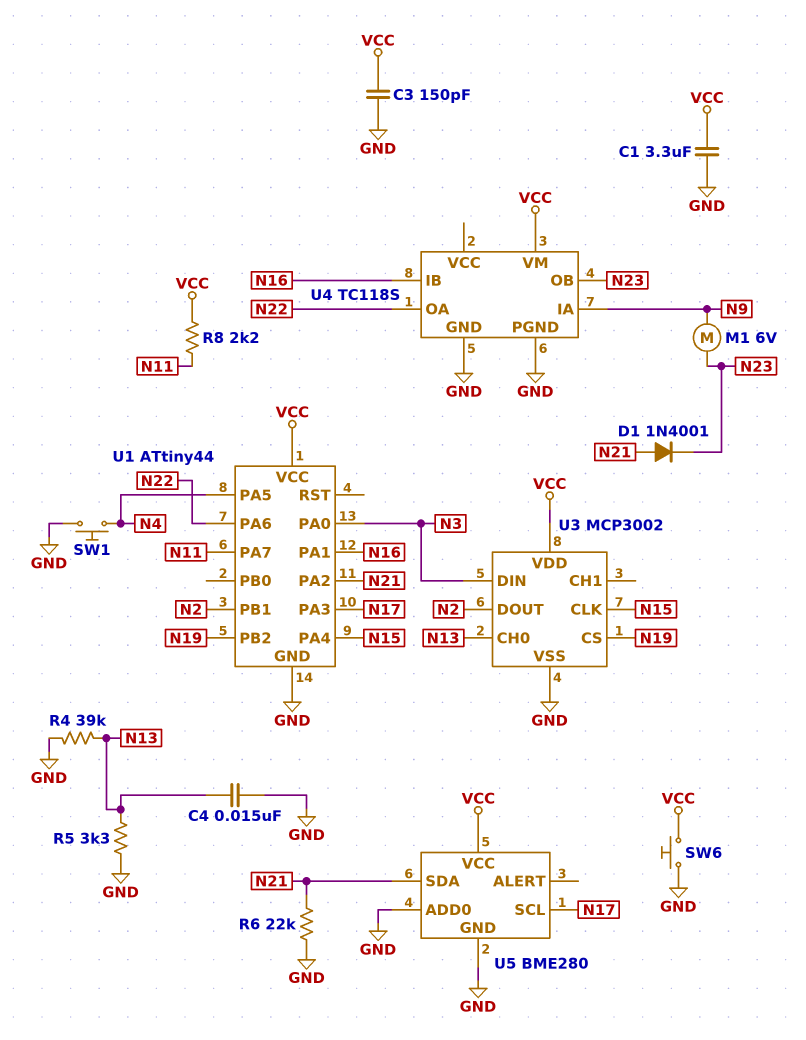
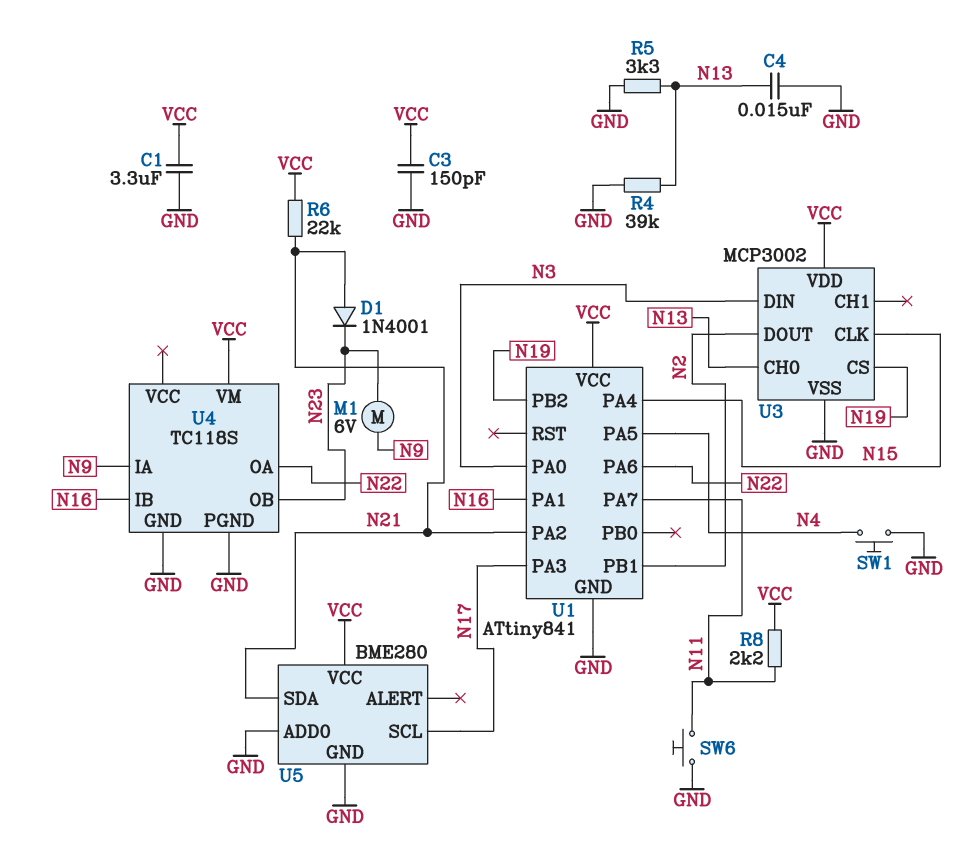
R6: 22k (GND, N21) -> 22k (N21, VCC)
SW6: button (GND, VCC) -> button (GND, N11)
U1: ATtiny44 -> ATtiny841

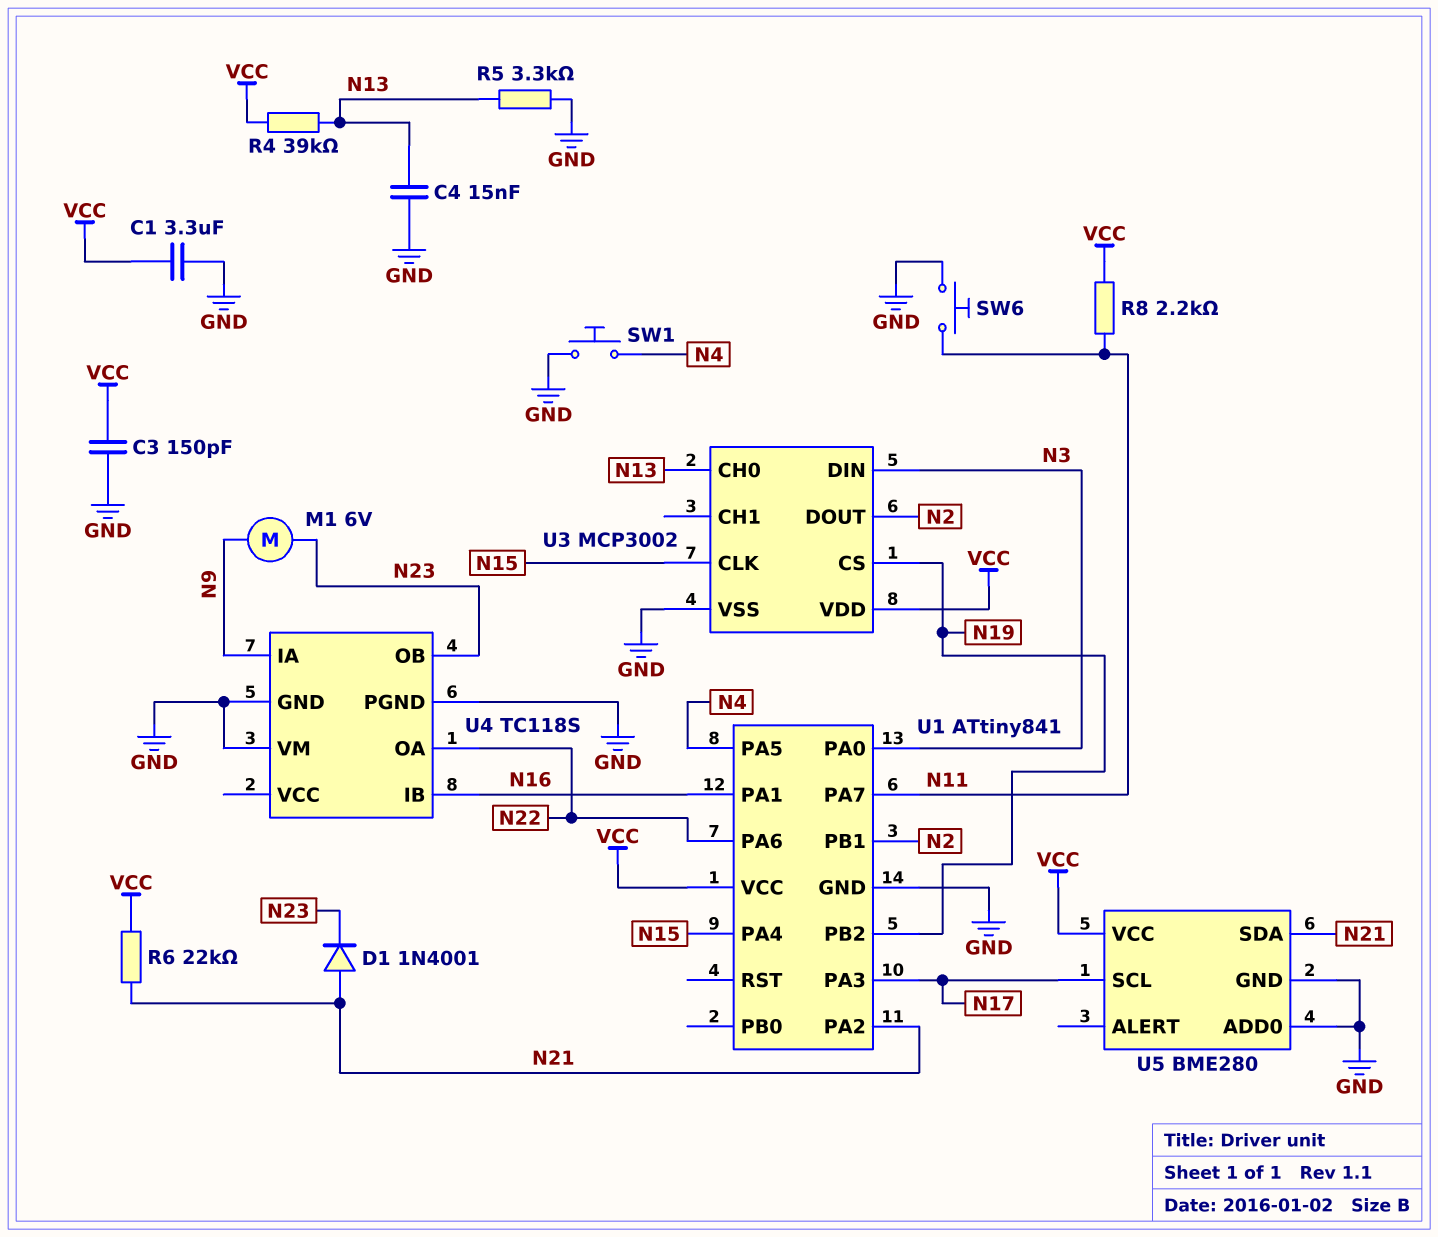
R4: 39k (GND, N13) -> 39k (N13, VCC)
U4 pin VM: VCC -> GND

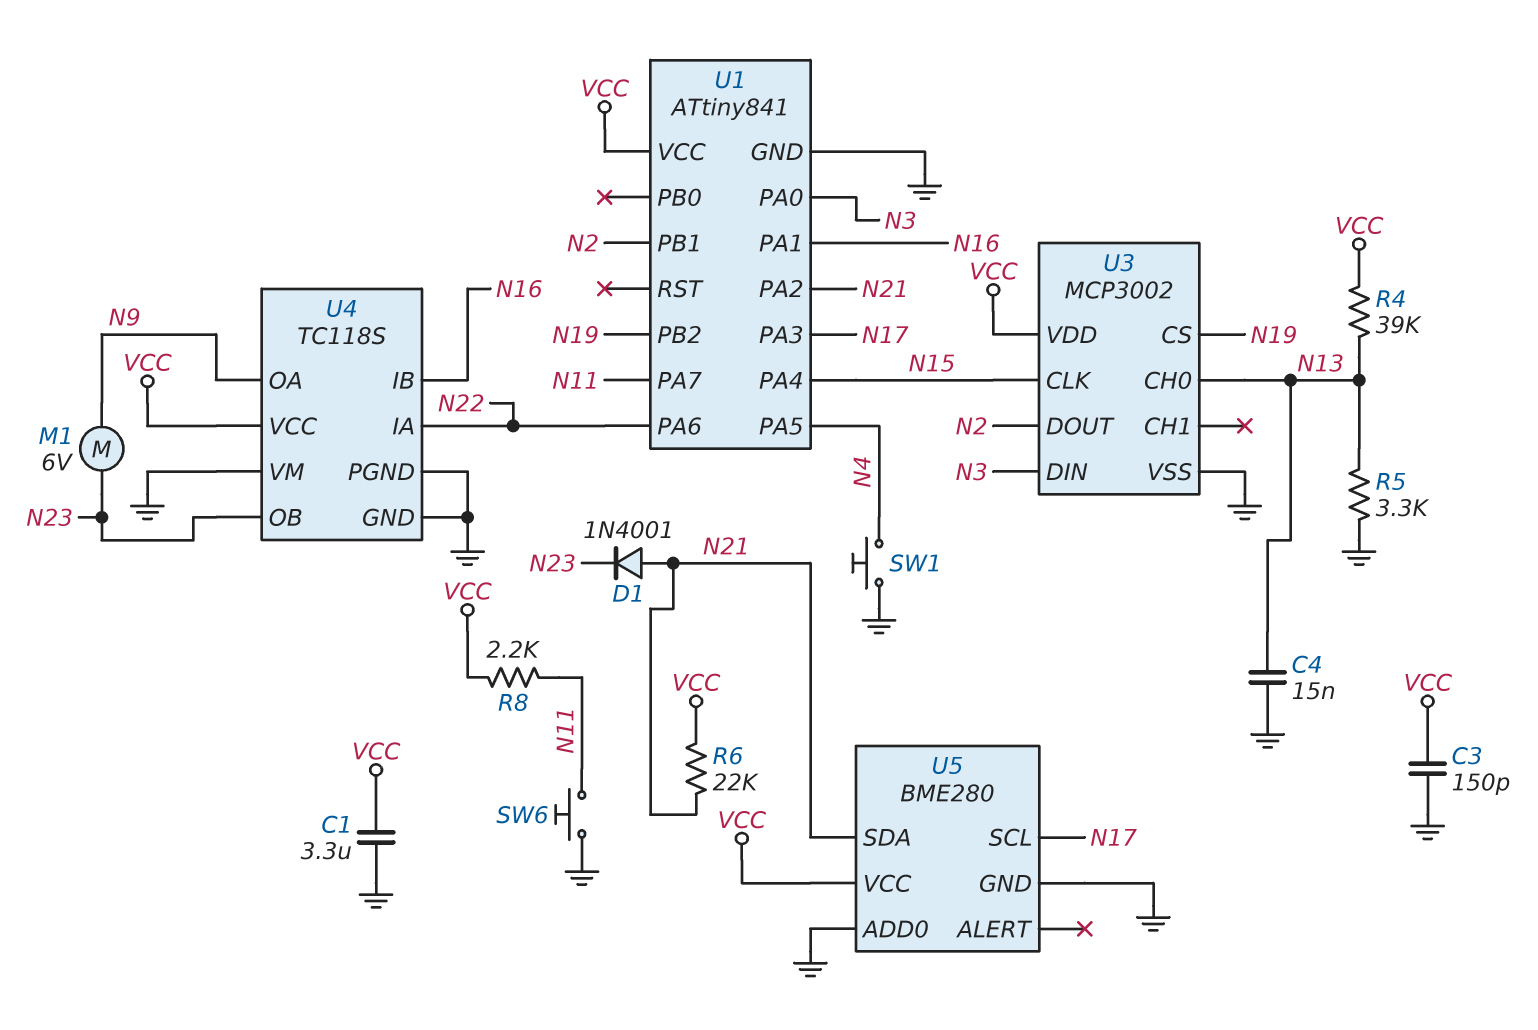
U4 pin IA: N9 -> N22
U4 pin OA: N22 -> N9
U4 pin VCC: none -> VCC

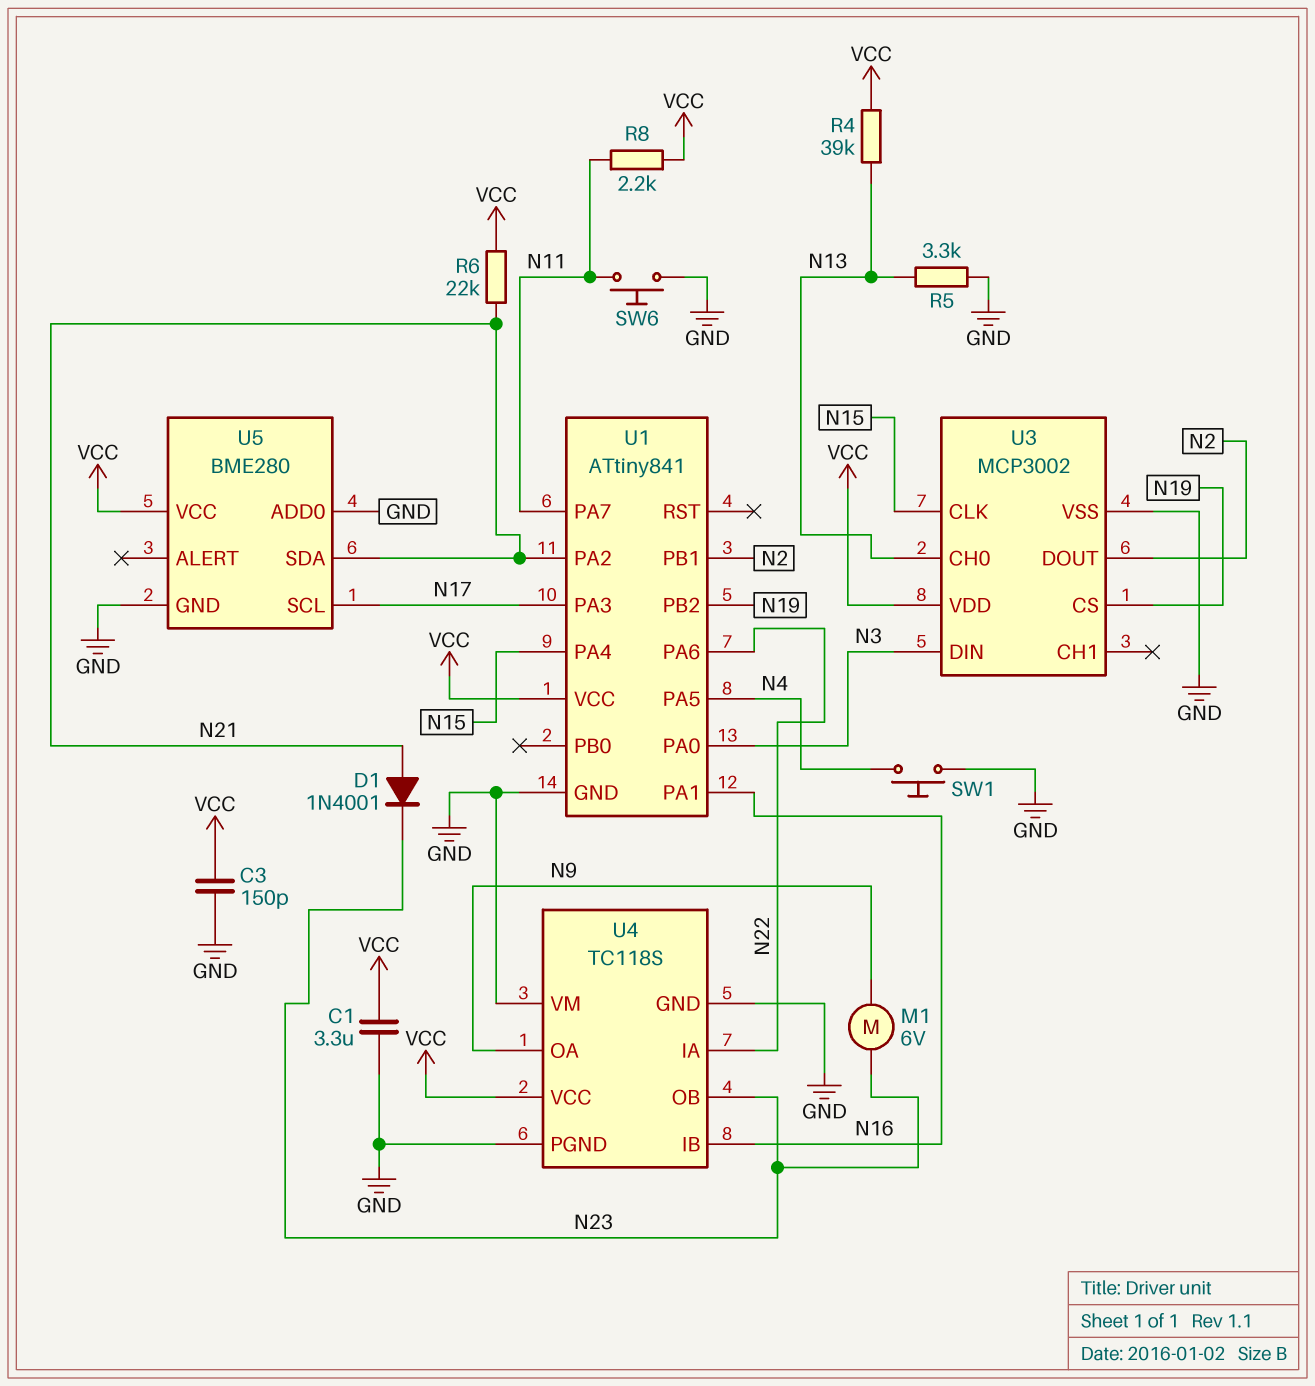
C4: 15nF (GND, N13) -> none

